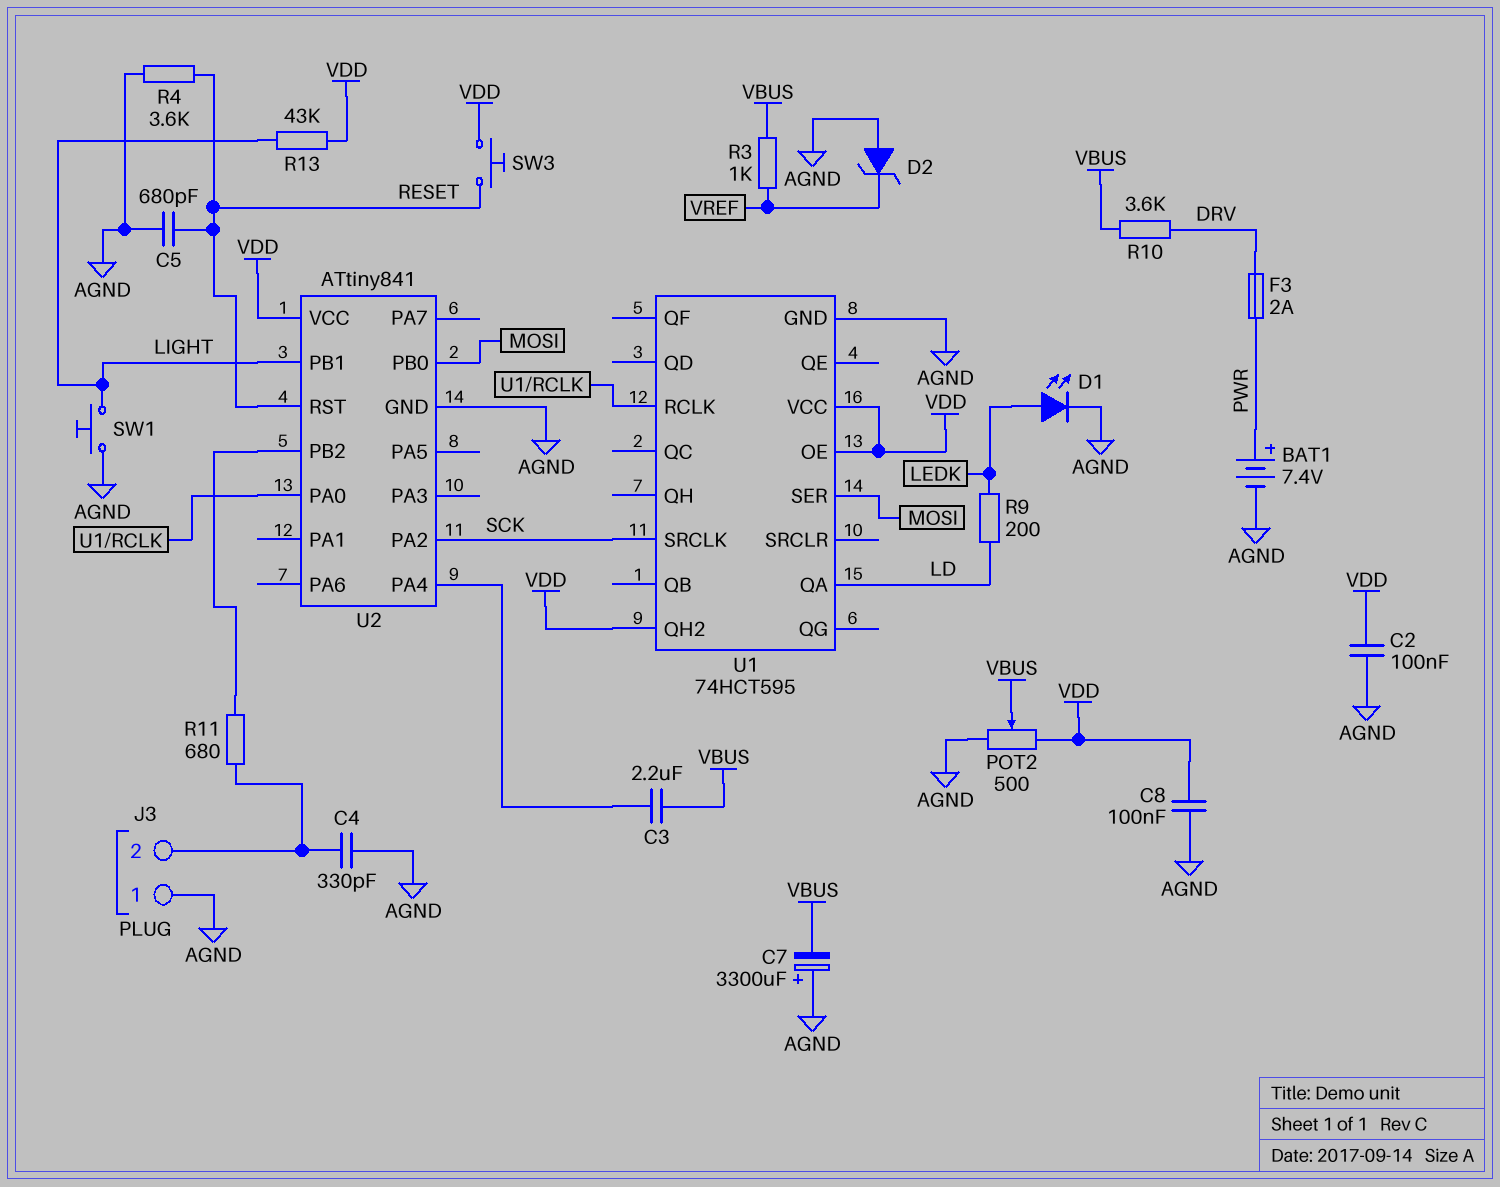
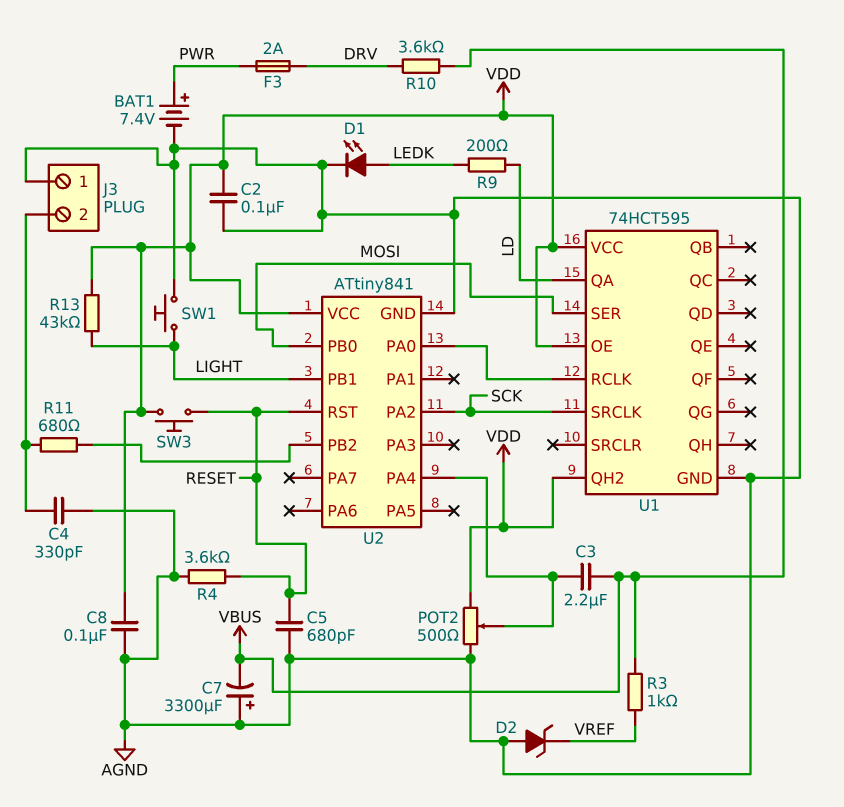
POT2: 500 (AGND, VDD, wiper VBUS) -> 500 (AGND, VDD, wiper U2/PA4)

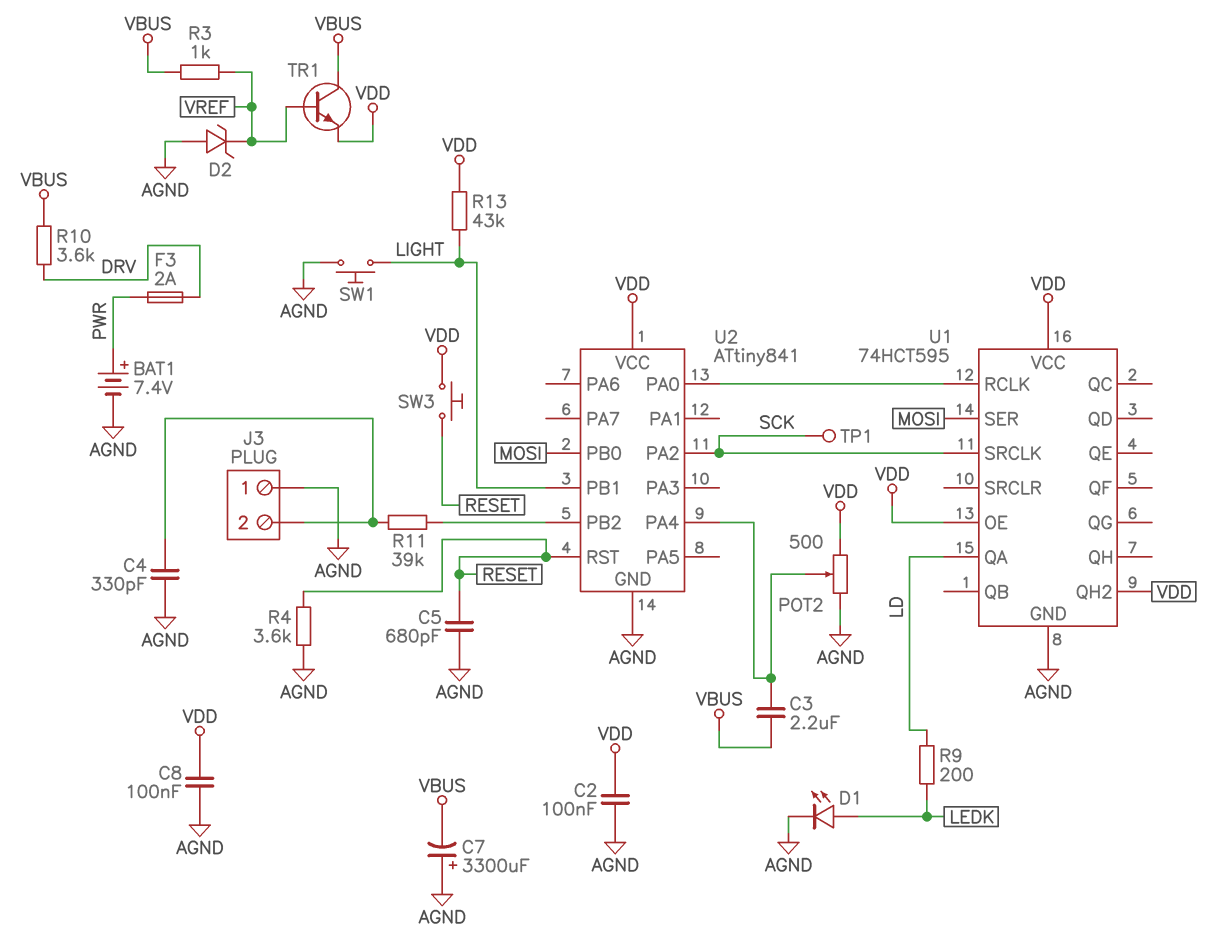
R11: 680 (J3/2, U2/PB2) -> 39k (J3/2, U2/PB2)
TP1: none -> test point (SCK)
TR1: none -> NPN (B VREF, C VBUS, E VDD)

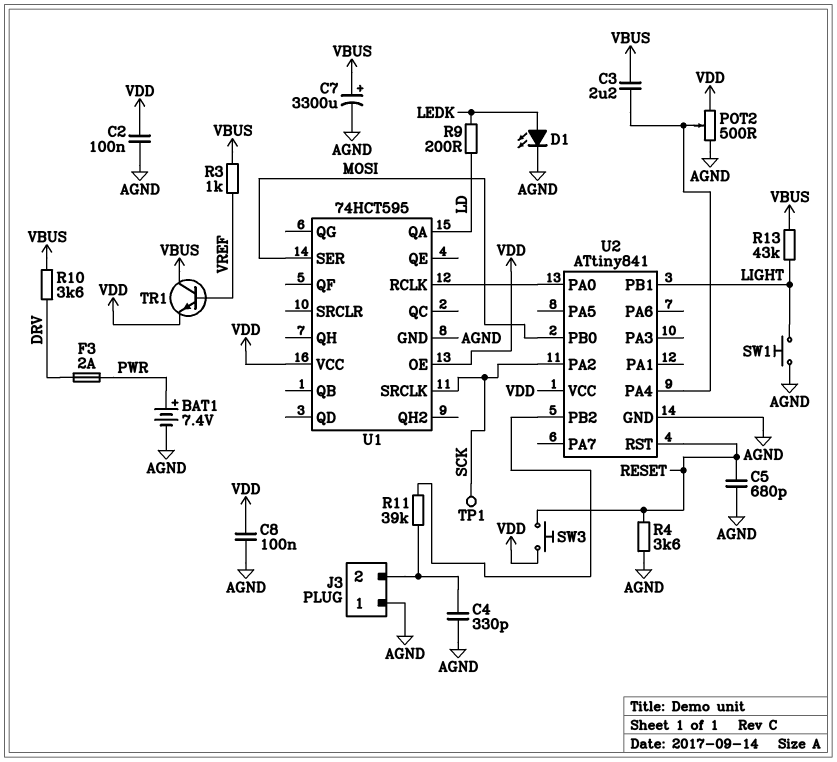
C7: 3300uF (plus AGND, minus VBUS) -> 3300uF (plus VBUS, minus AGND)
D2: zener (A AGND, K VREF) -> none
R13: 43k (LIGHT, VDD) -> 43k (LIGHT, VBUS)
U1 pin QH2: VDD -> none

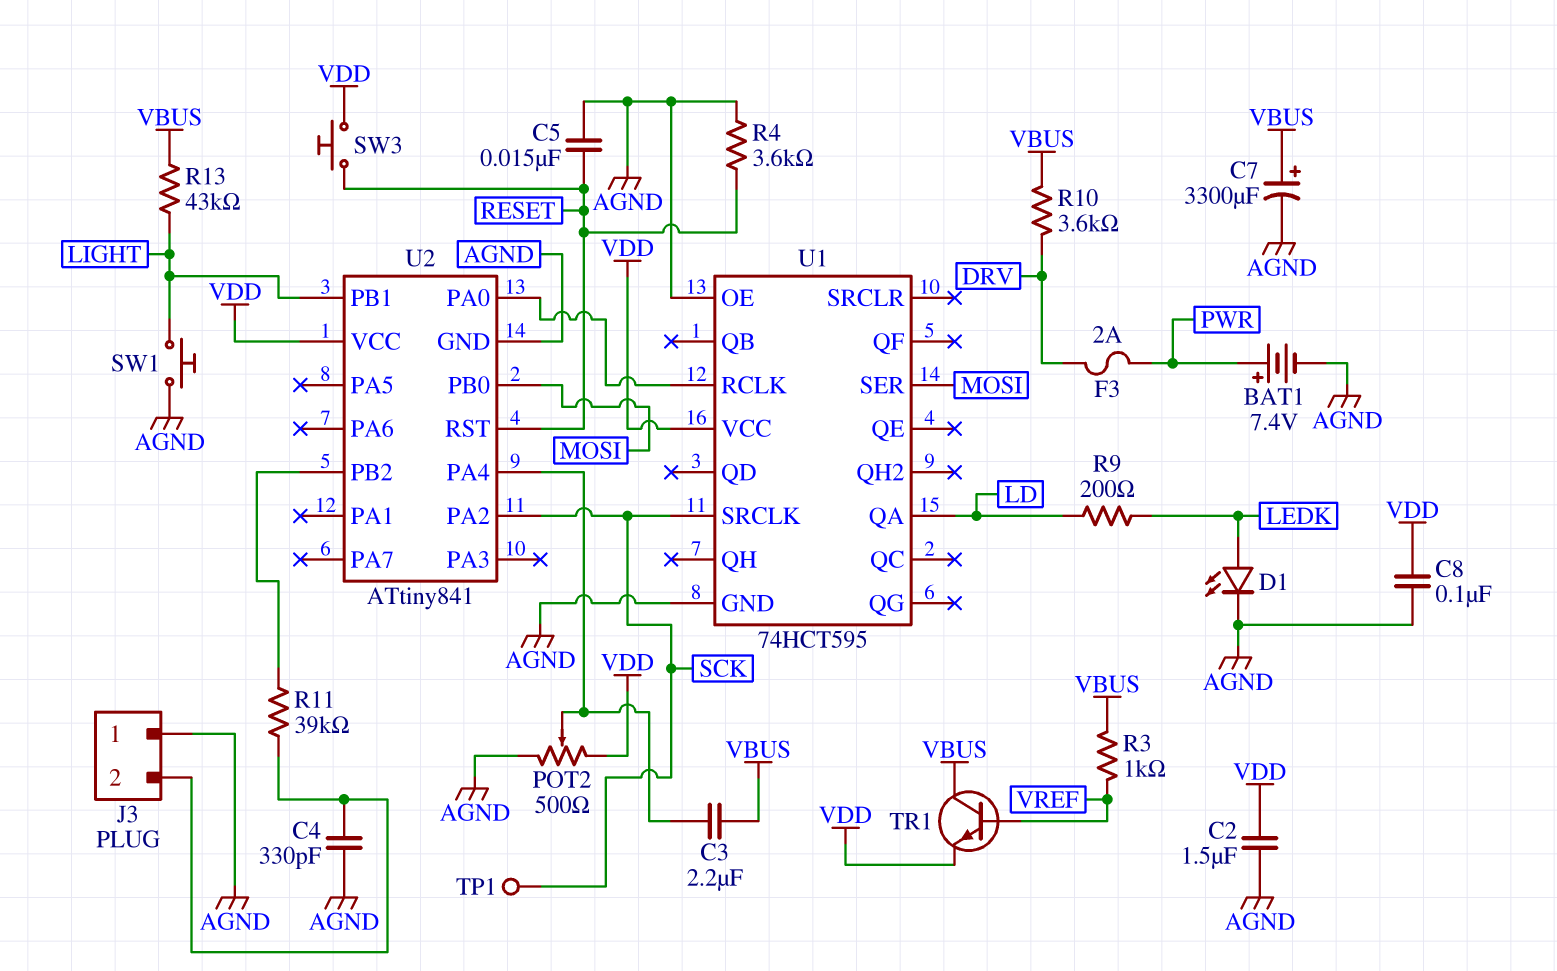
C2: 100nF (AGND, VDD) -> 1.5uF (AGND, VDD)
C5: 680pF (AGND, RESET) -> 15nF (AGND, RESET)
U1 pin OE: VDD -> AGND

